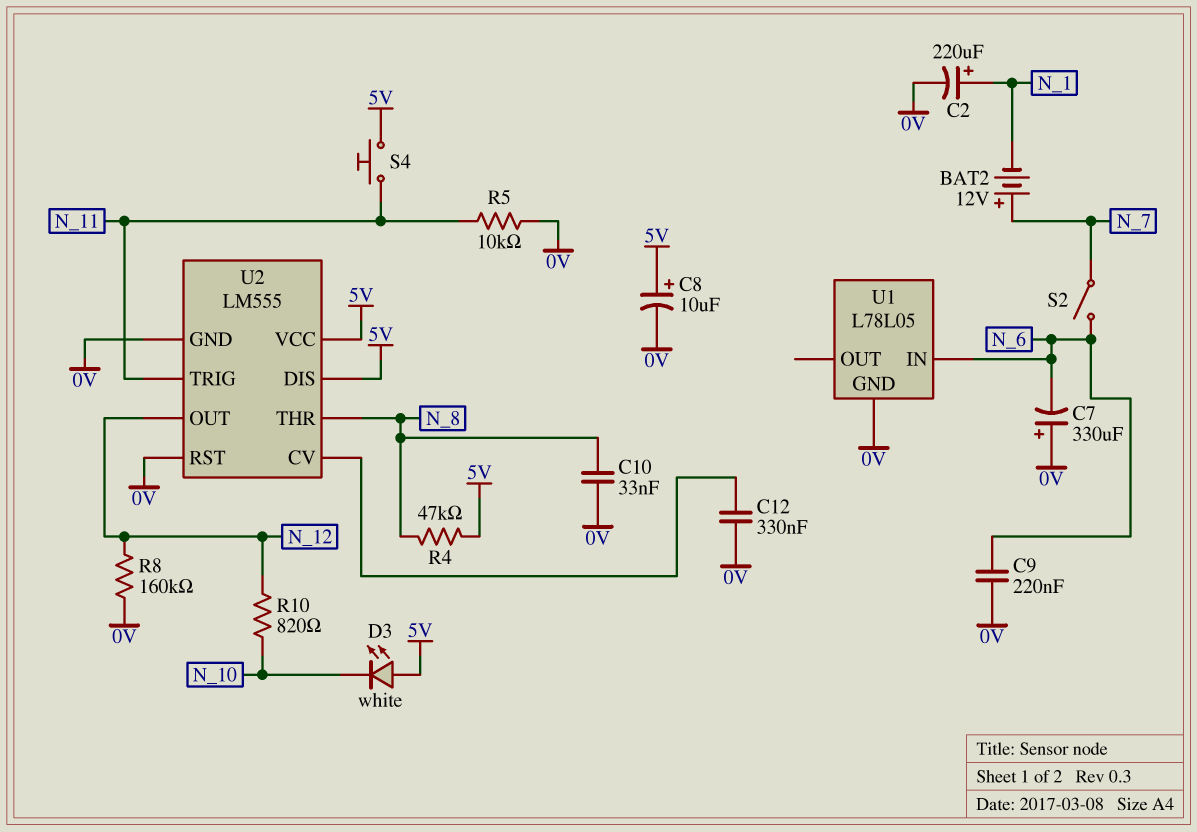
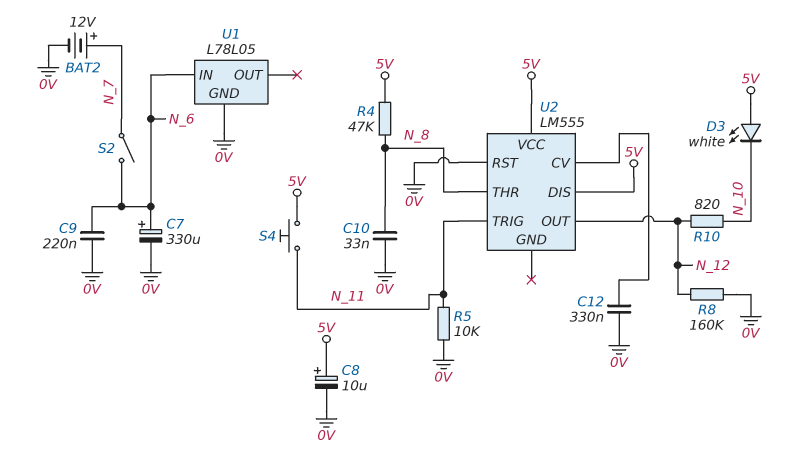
BAT2: 12V (plus N_7, minus N_1) -> 12V (plus N_7, minus 0V)
C2: 220uF (plus N_1, minus 0V) -> none
C7: 330uF (plus 0V, minus N_6) -> 330uF (plus N_6, minus 0V)
U2 pin GND: 0V -> none

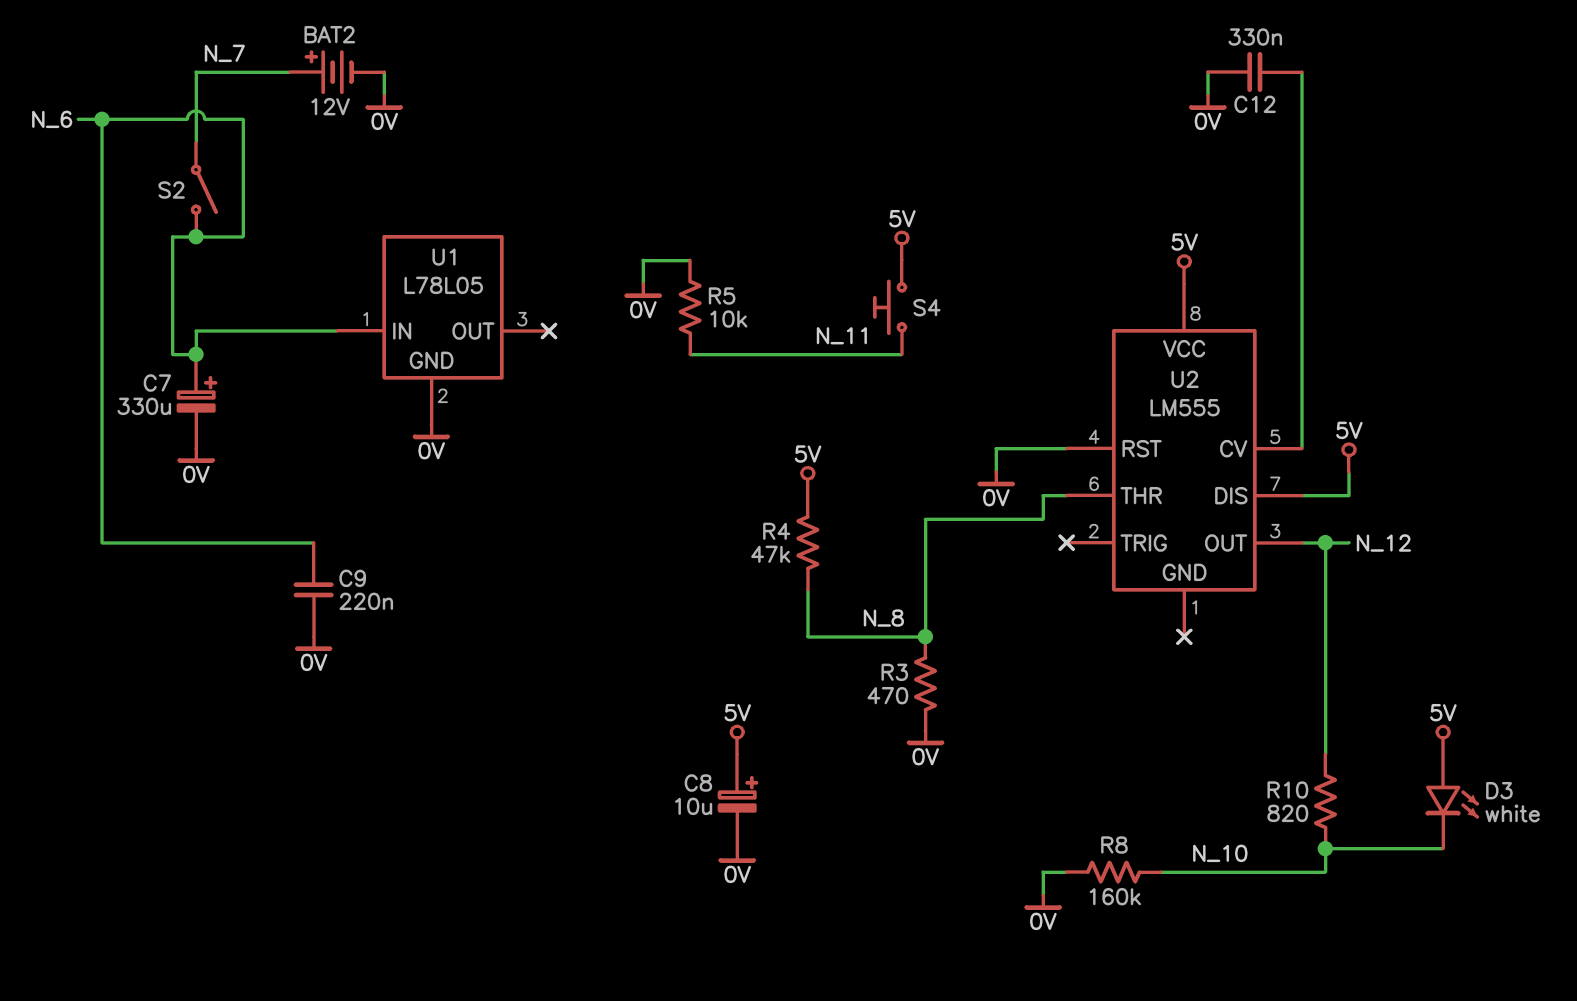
C10: 33nF (0V, N_8) -> none
R3: none -> 470 (0V, N_8)
R8: 160k (0V, N_12) -> 160k (0V, N_10)
U2 pin TRIG: N_11 -> none

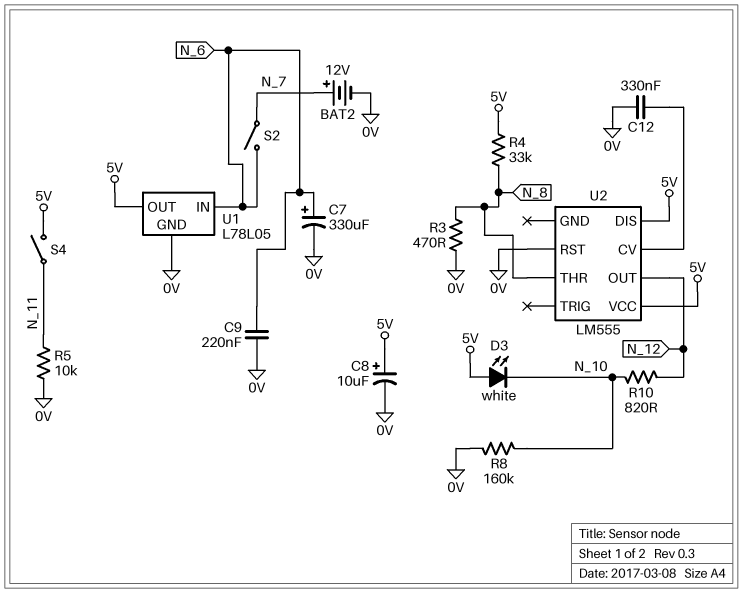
R4: 47k (5V, N_8) -> 33k (5V, N_8)
S4: button (5V, N_11) -> switch (5V, N_11)
U1 pin OUT: none -> 5V

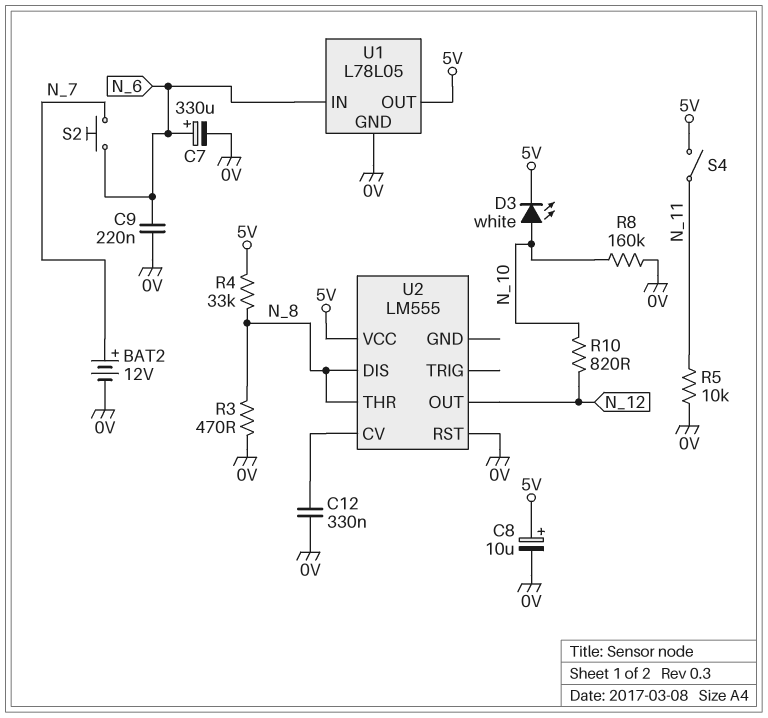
D3: LED white (A 5V, K N_10) -> LED white (A N_10, K 5V)
S2: switch (N_6, N_7) -> button (N_6, N_7)
U2 pin DIS: 5V -> N_8

